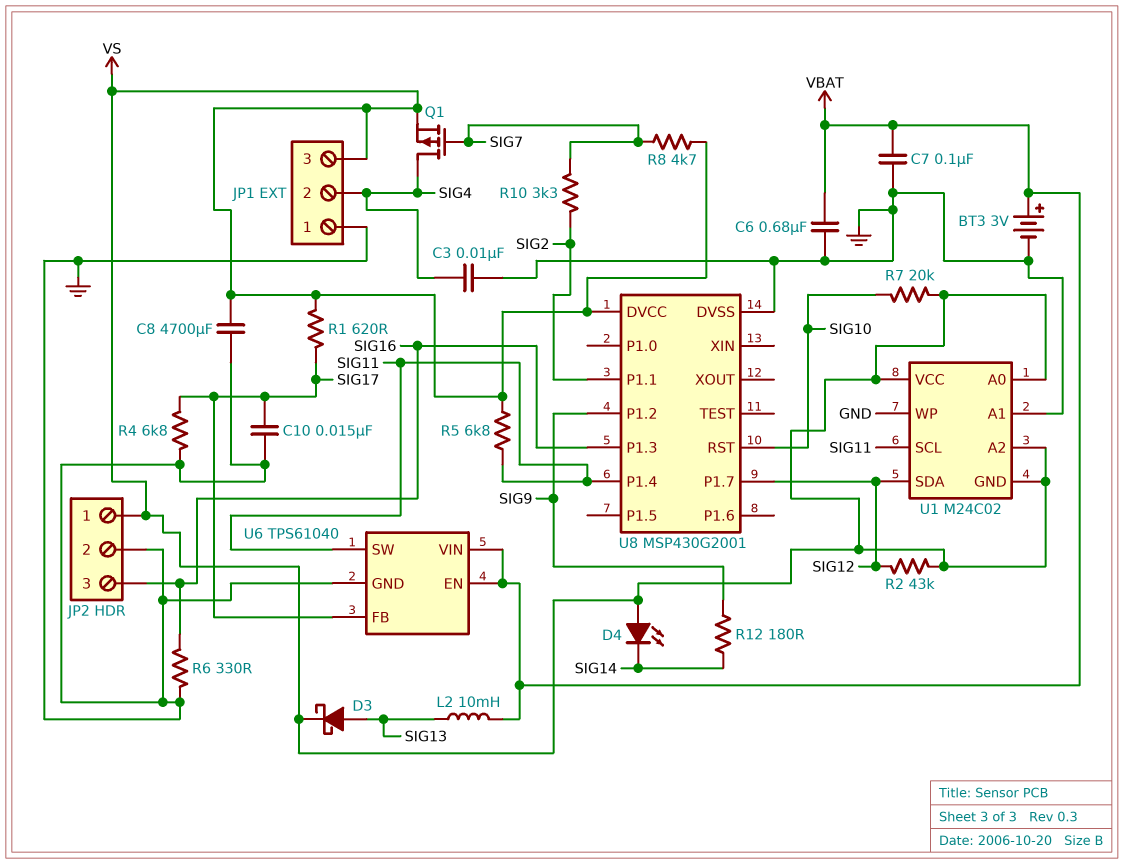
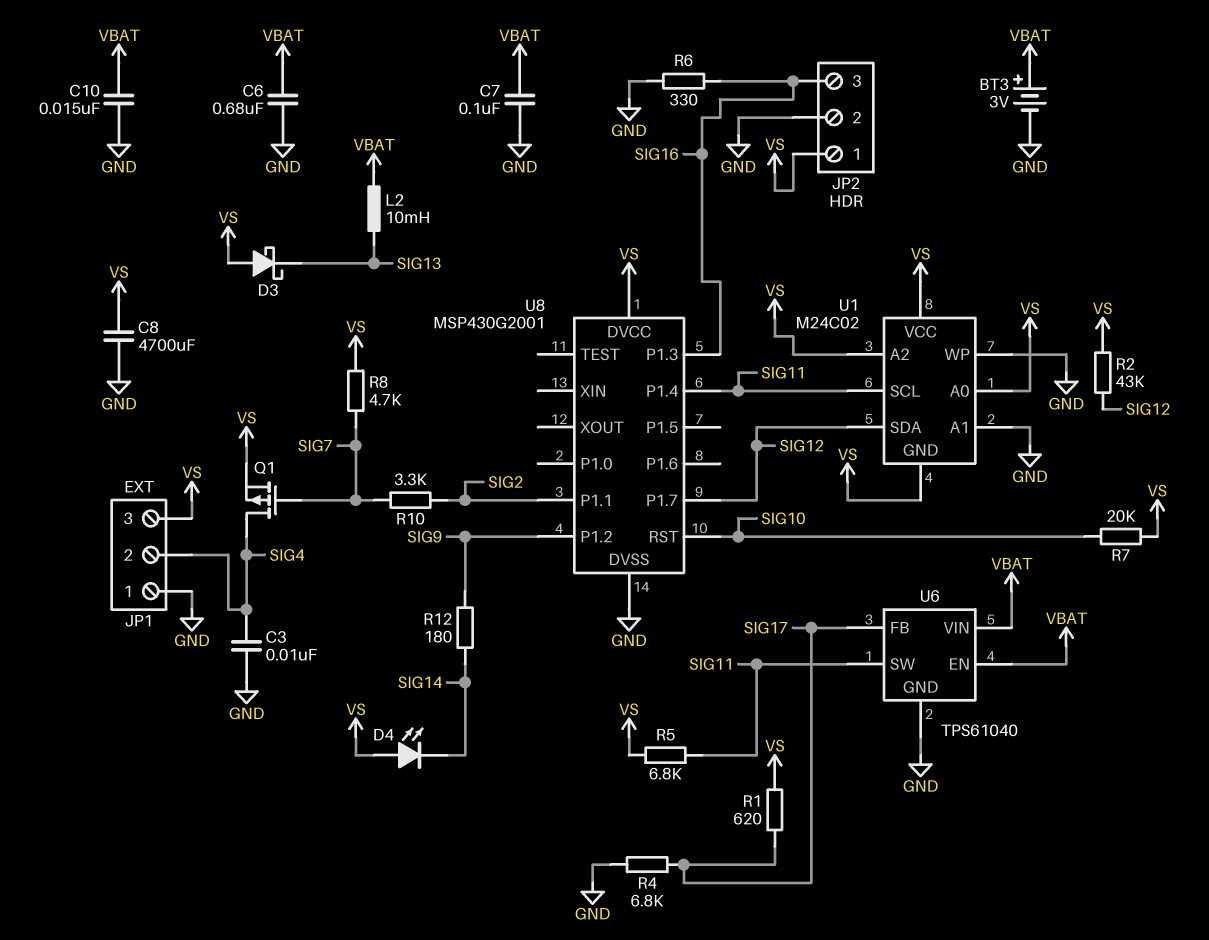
C10: 15nF (GND, SIG17) -> 15nF (GND, VBAT)
D3: schottky (A SIG13, K VS) -> schottky (A VS, K SIG13)

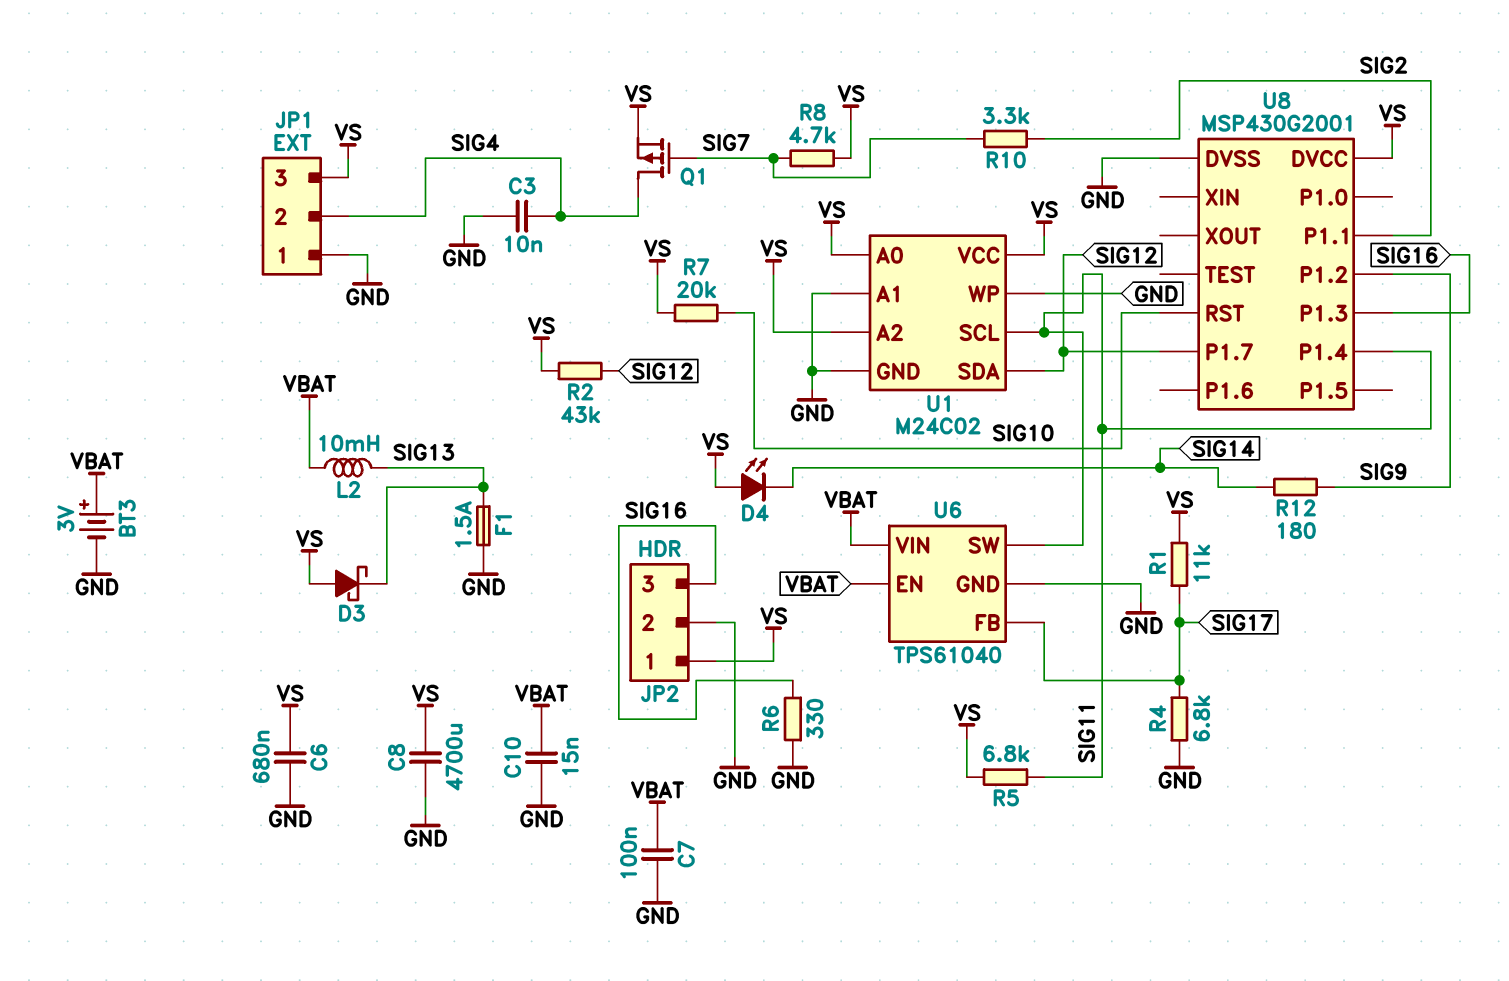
C6: 680nF (GND, VBAT) -> 680nF (GND, VS)
F1: none -> 1.5A (GND, SIG13)
R1: 620 (SIG17, VS) -> 11k (SIG17, VS)
U1 pin GND: VS -> GND

